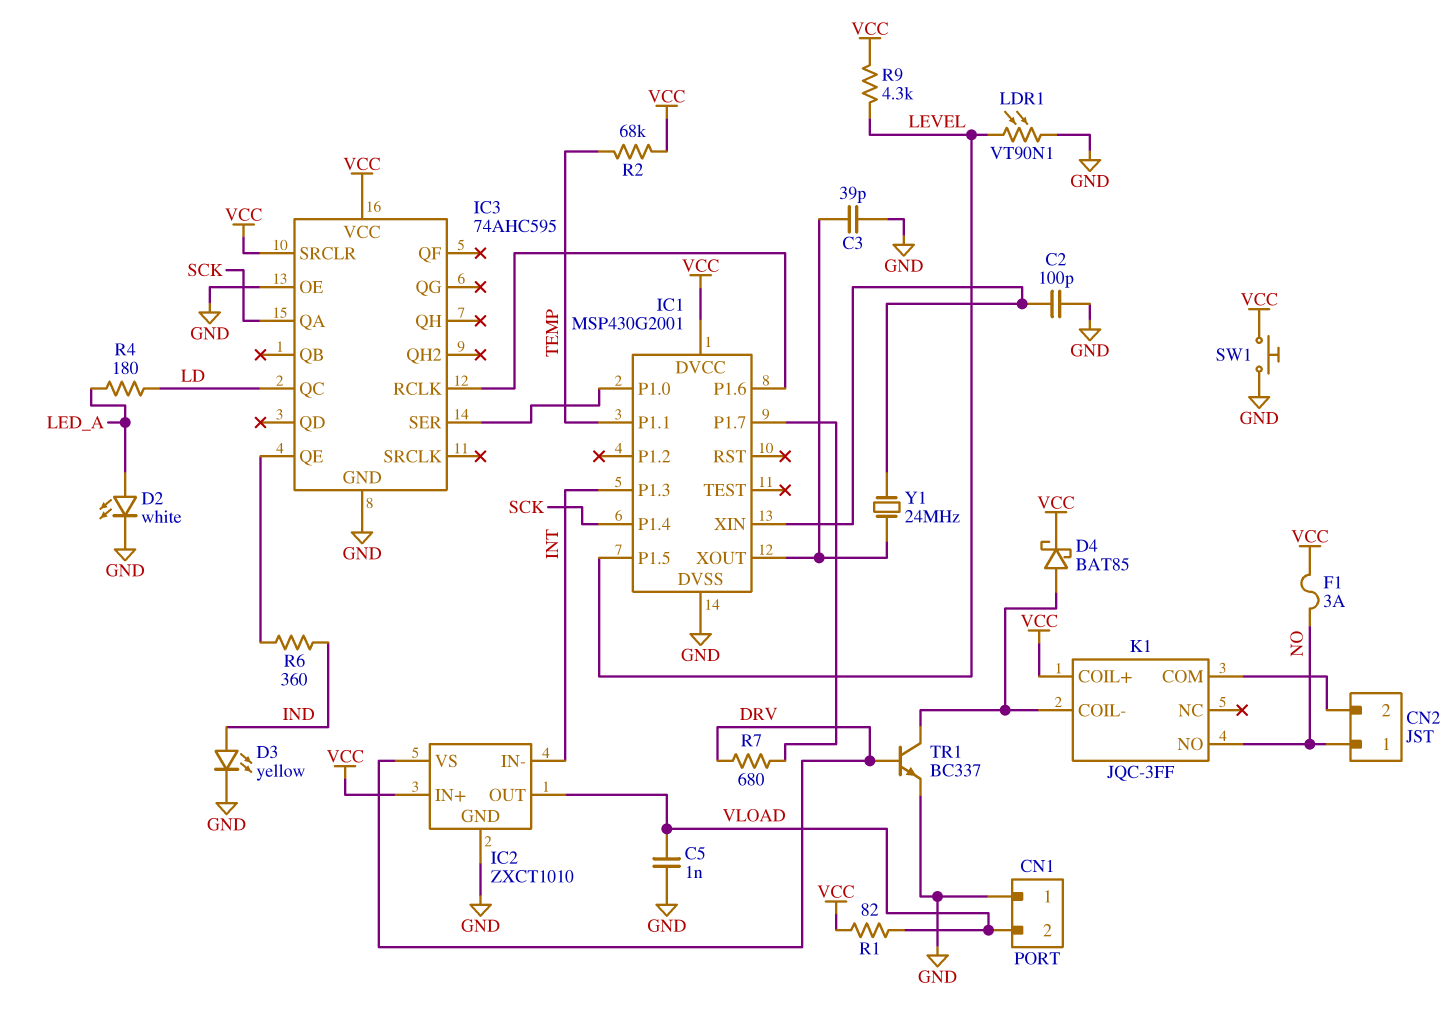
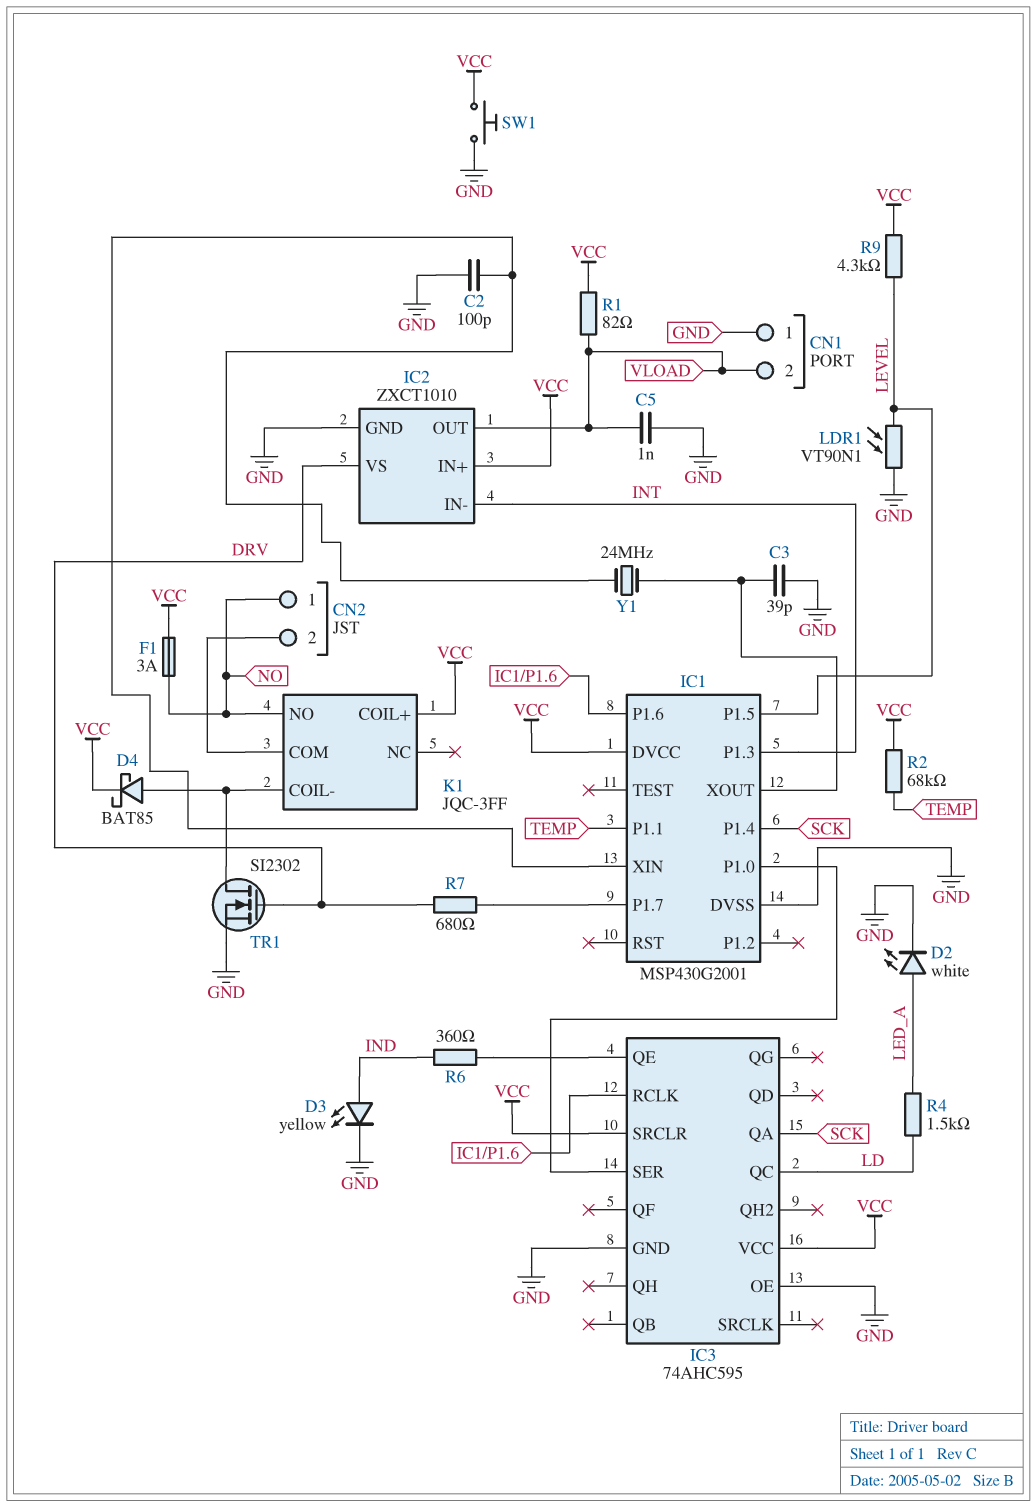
R4: 180 (LD, LED_A) -> 1.5k (LD, LED_A)
TR1: NPN BC337 (B DRV, C K1/COIL-, E GND) -> NMOS SI2302 (G DRV, D K1/COIL-, S GND)

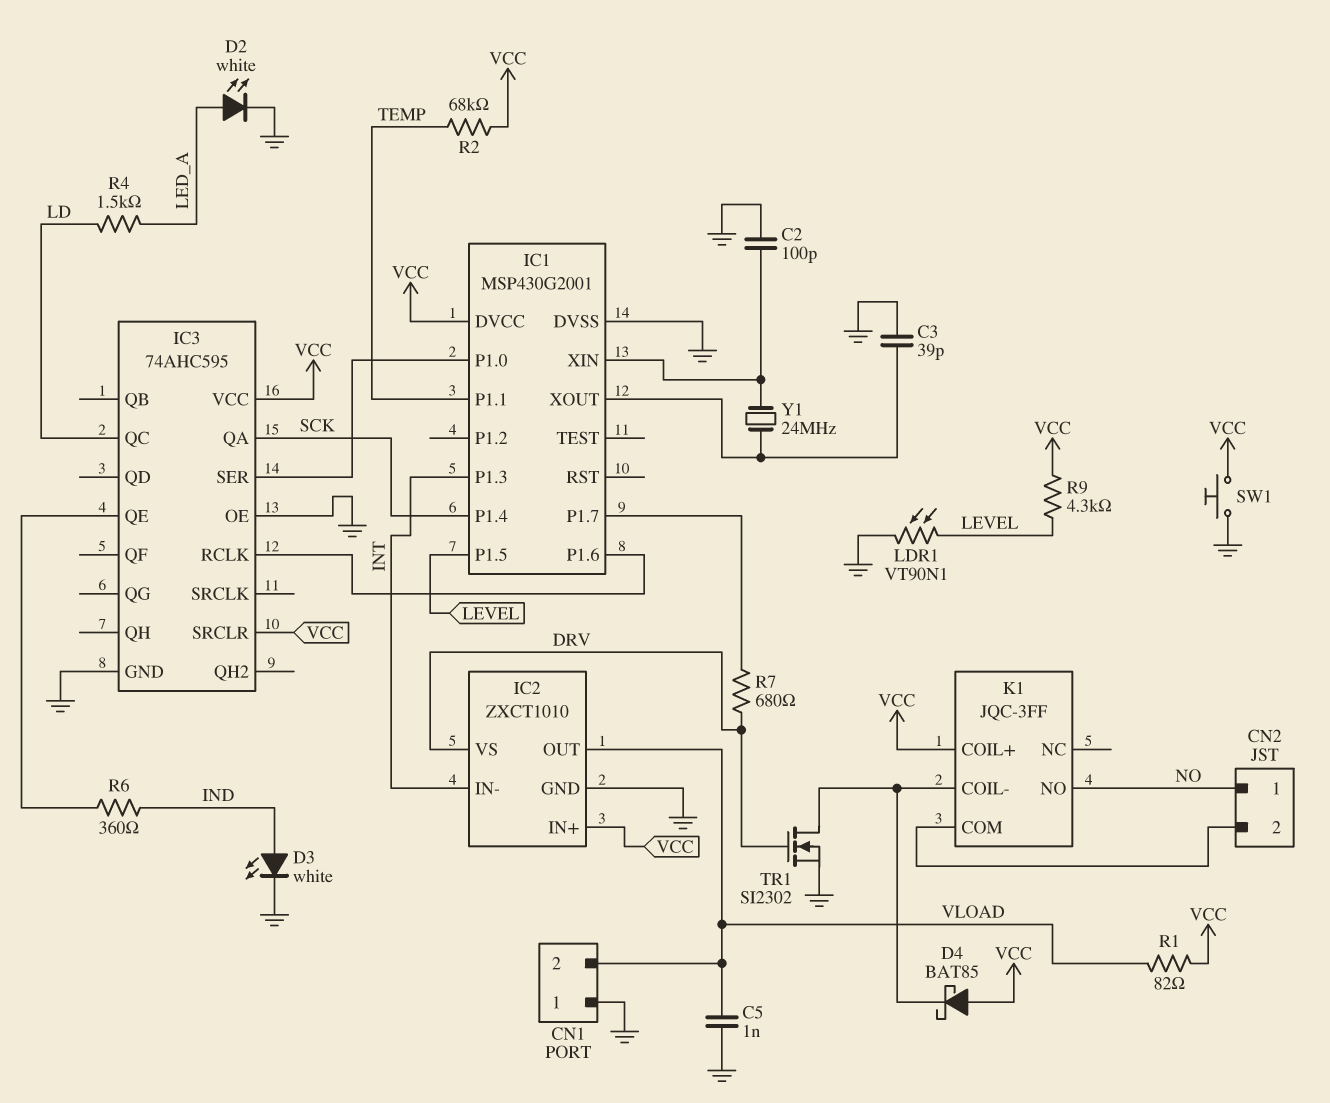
D3: LED yellow (A IND, K GND) -> LED white (A IND, K GND)
D4: schottky BAT85 (A K1/COIL-, K VCC) -> schottky BAT85 (A VCC, K K1/COIL-)
F1: 3A (NO, VCC) -> none

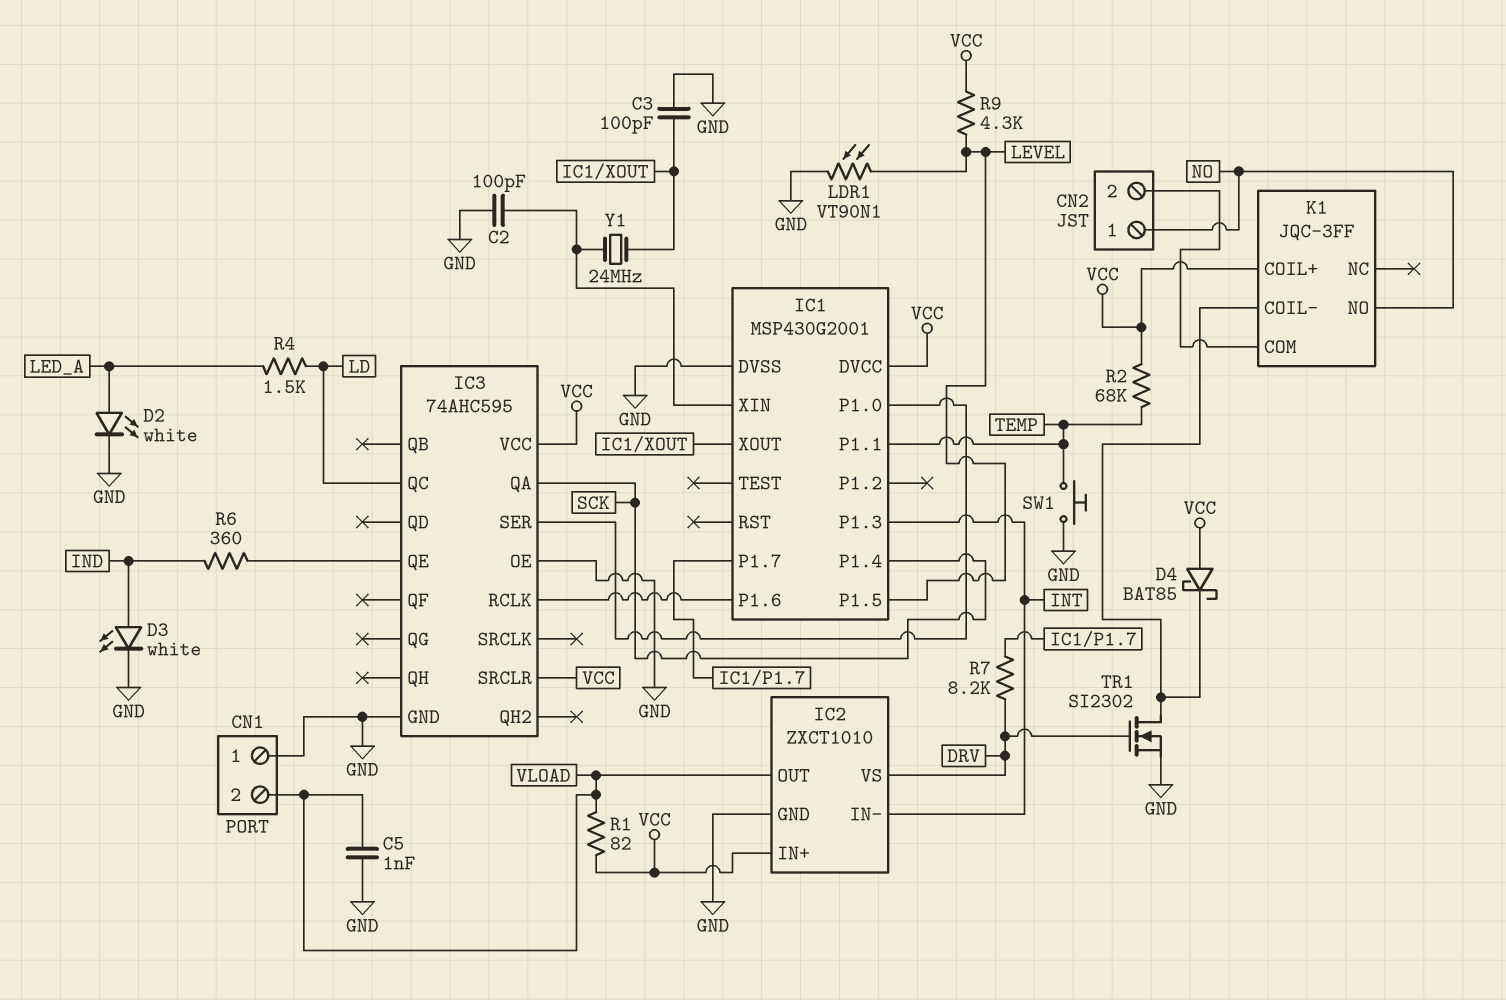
C3: 39pF (GND, IC1/XOUT) -> 100pF (GND, IC1/XOUT)
R7: 680 (DRV, IC1/P1.7) -> 8.2k (DRV, IC1/P1.7)
SW1: button (GND, VCC) -> button (GND, TEMP)

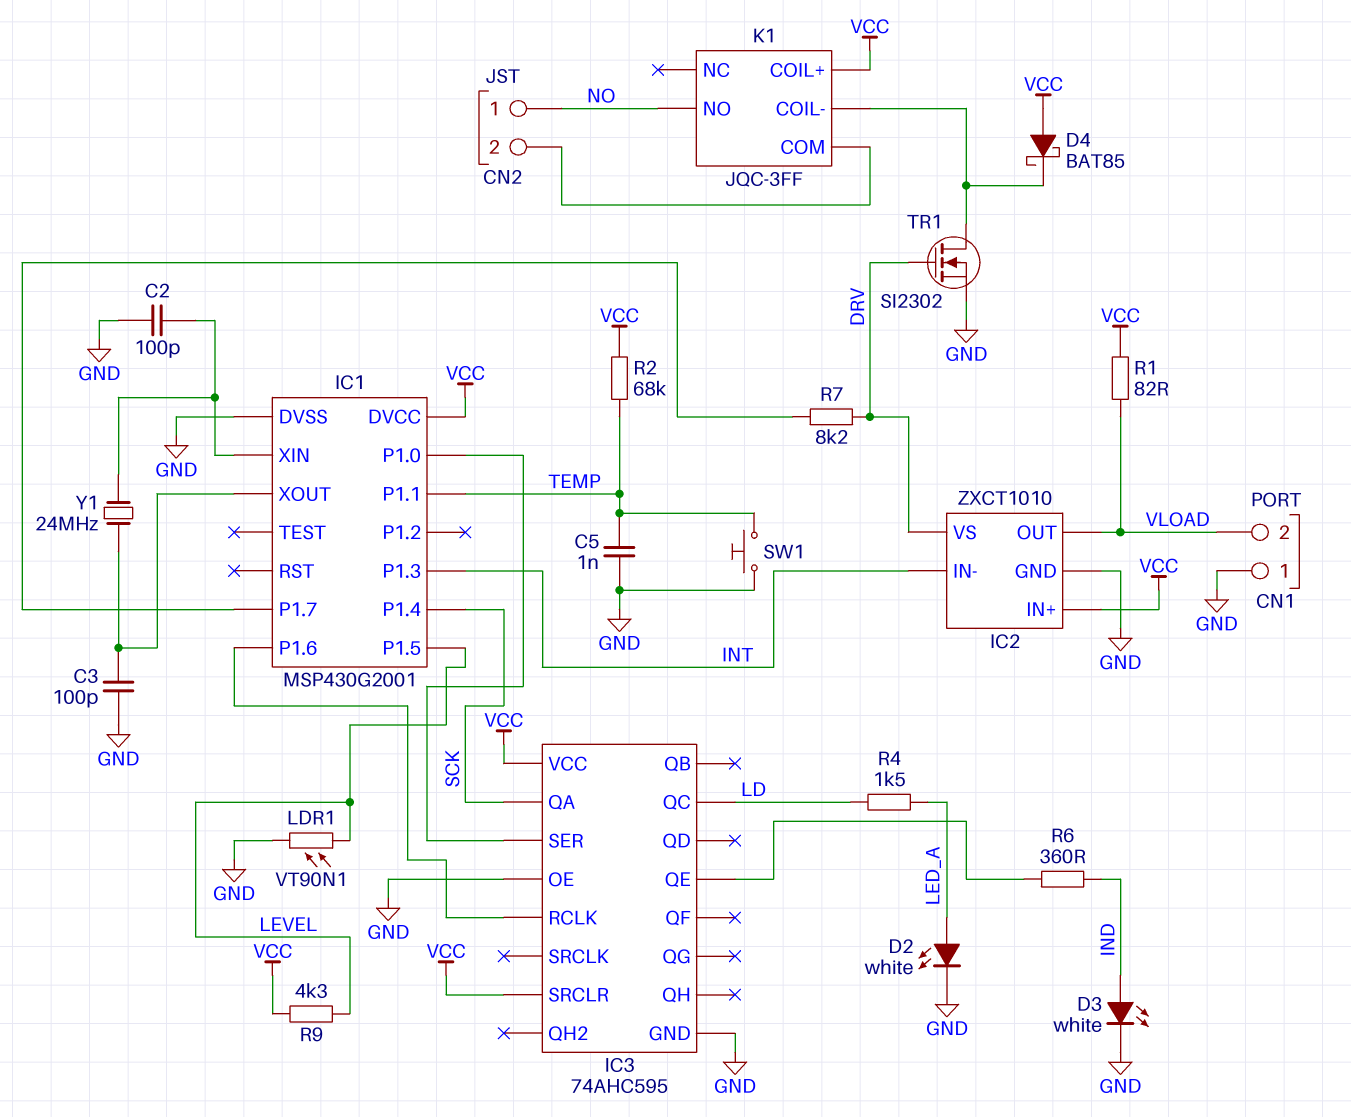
C5: 1nF (GND, VLOAD) -> 1nF (GND, TEMP)

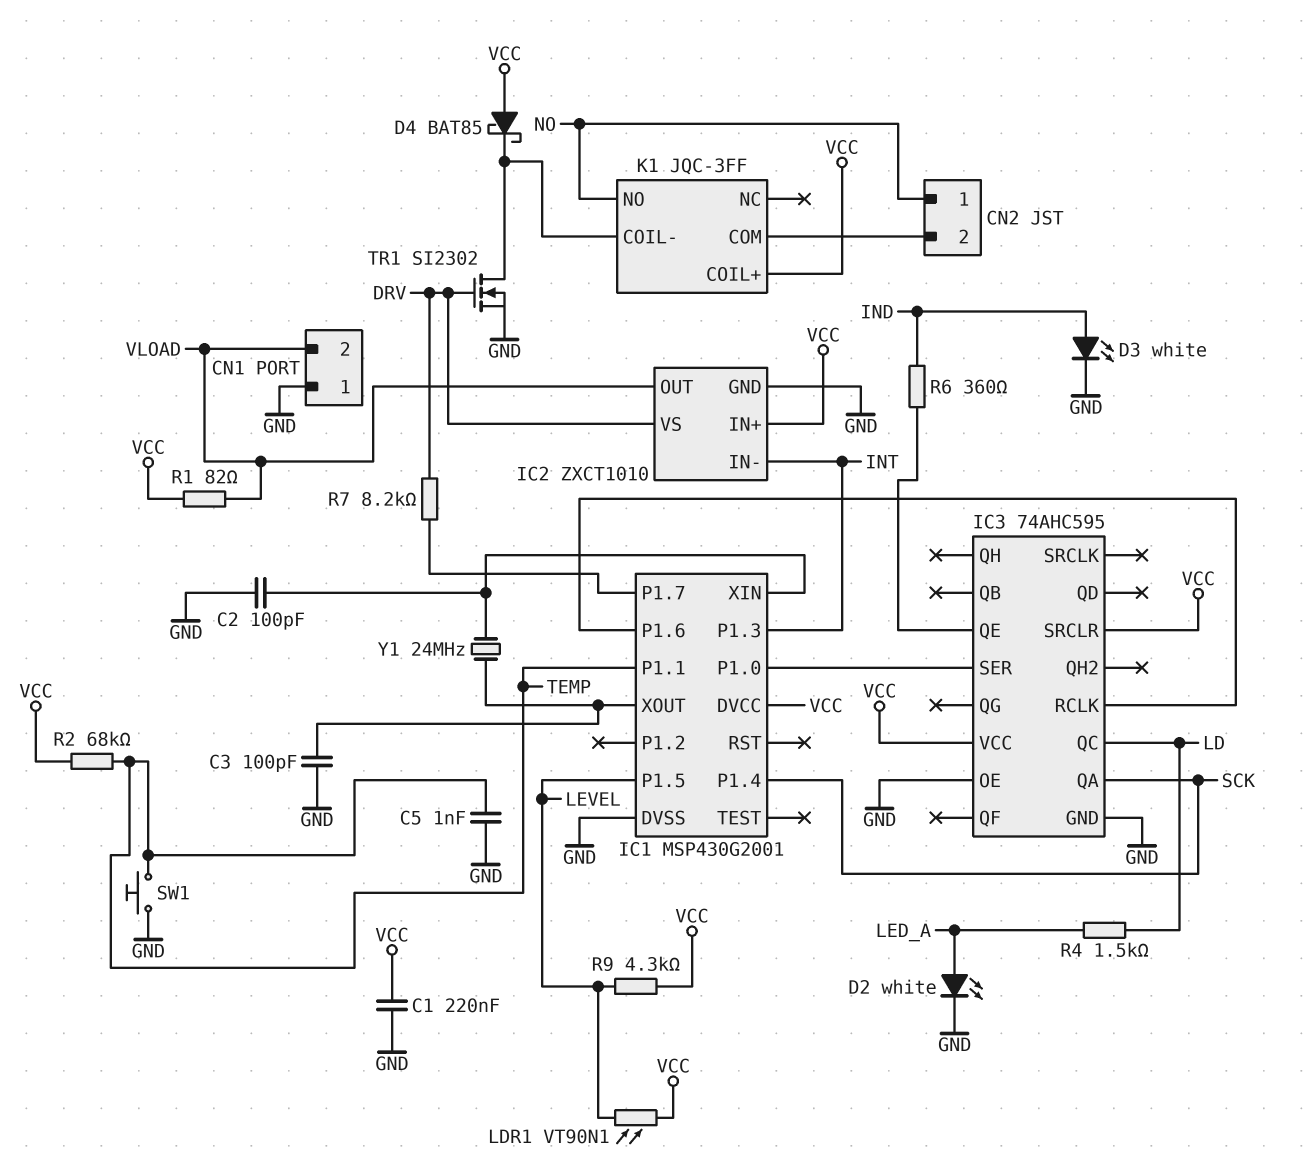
C1: none -> 220nF (GND, VCC)
LDR1: VT90N1 (GND, LEVEL) -> VT90N1 (LEVEL, VCC)

